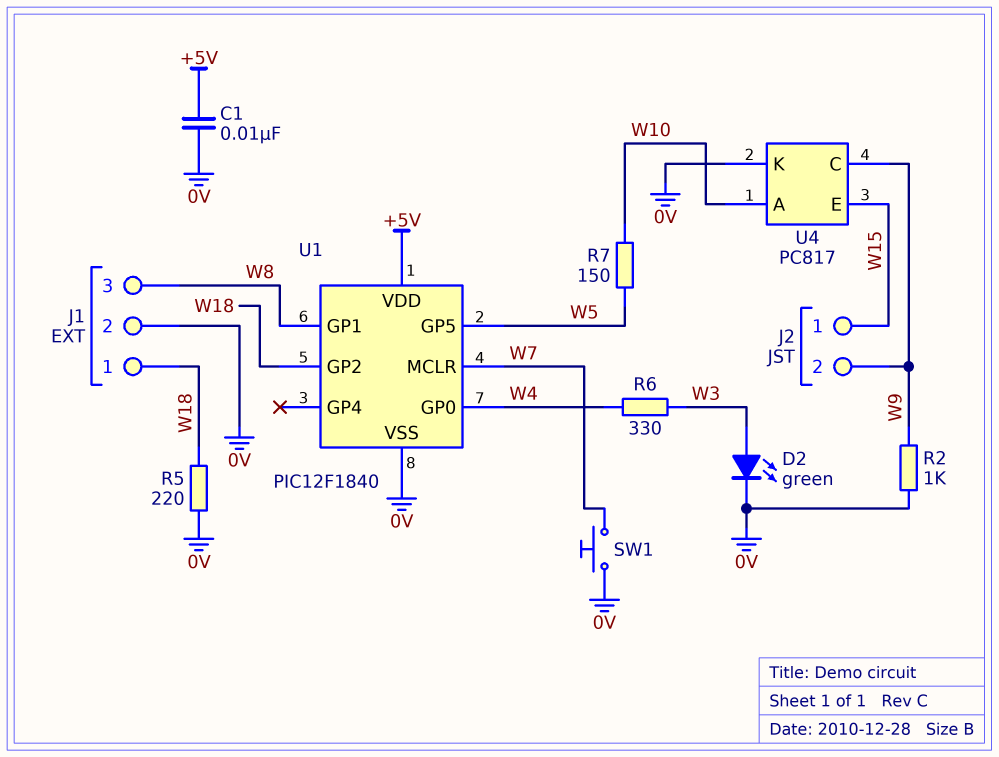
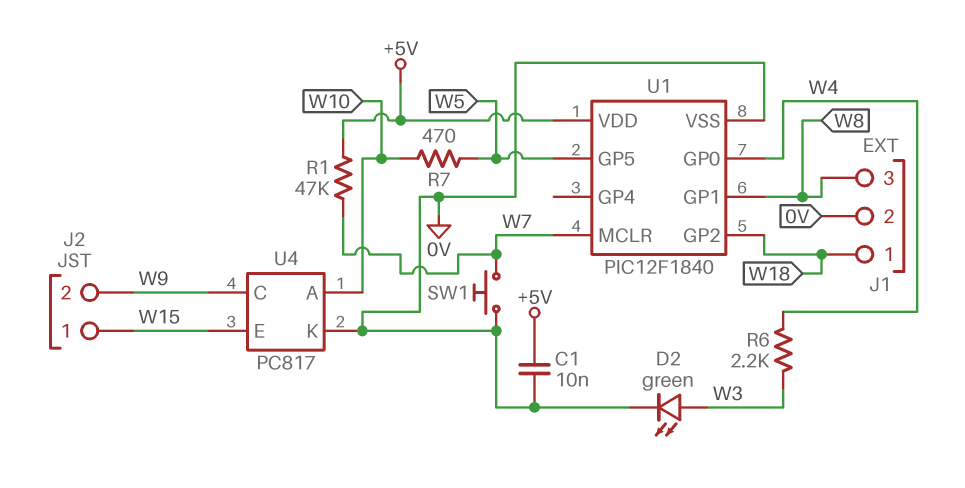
R1: none -> 47k (+5V, W7)
R2: 1k (0V, W9) -> none
R5: 220 (0V, W18) -> none
R6: 330 (W3, W4) -> 2.2k (W3, W4)
R7: 150 (W5, W10) -> 470 (W5, W10)

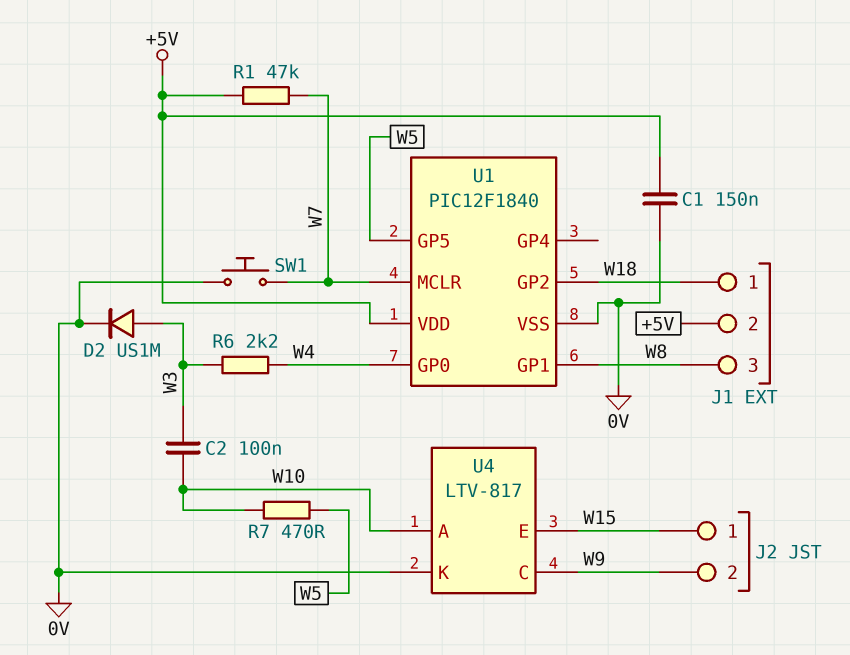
C1: 10nF (+5V, 0V) -> 150nF (+5V, 0V)
C2: none -> 100nF (W3, W10)
D2: LED green (A W3, K 0V) -> diode US1M (A W3, K 0V)
J1 pin 2: 0V -> +5V
U4: PC817 -> LTV-817

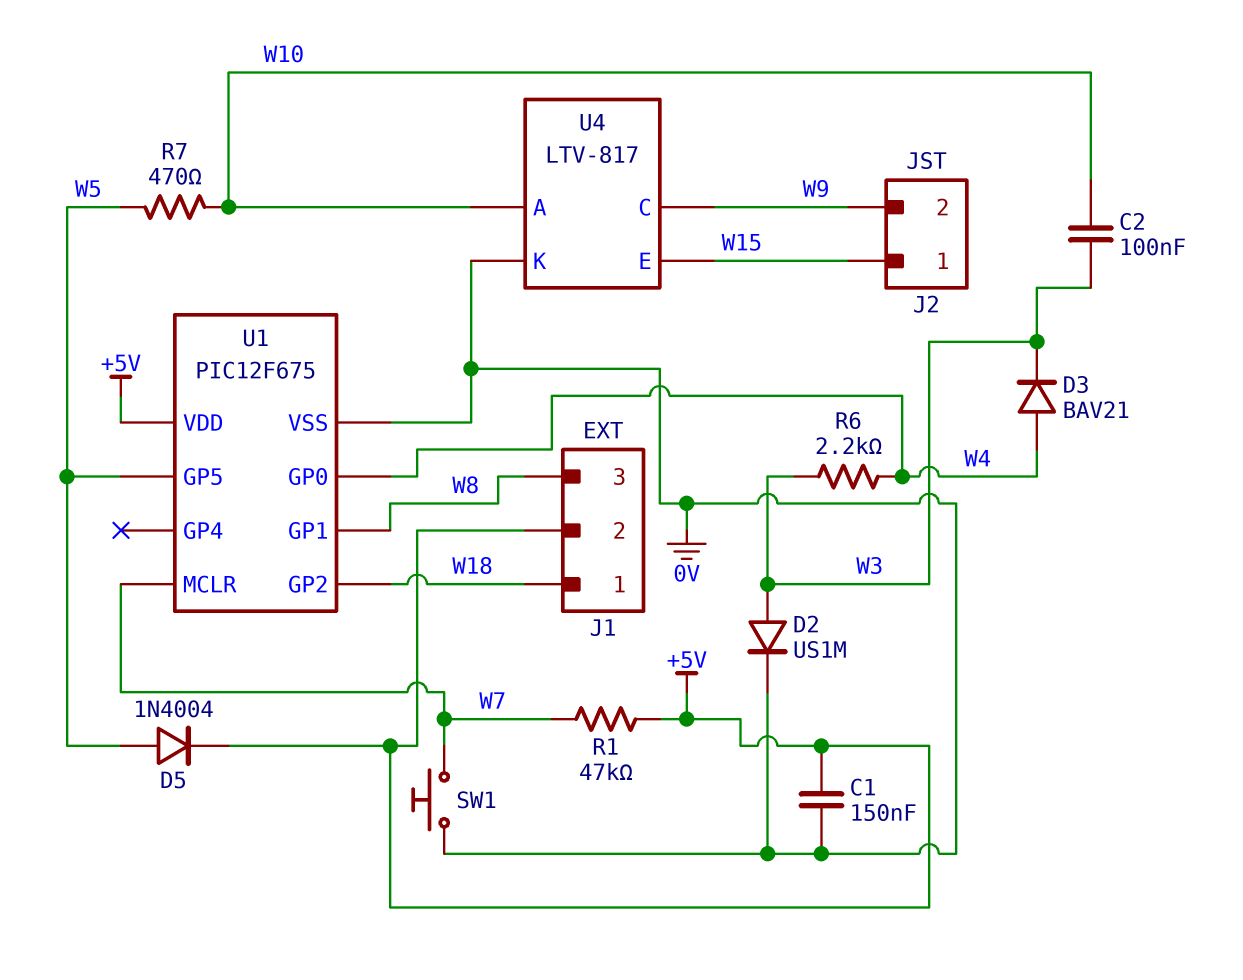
D3: none -> diode BAV21 (A W4, K W3)
D5: none -> diode 1N4004 (A W5, K +5V)
U1: PIC12F1840 -> PIC12F675

